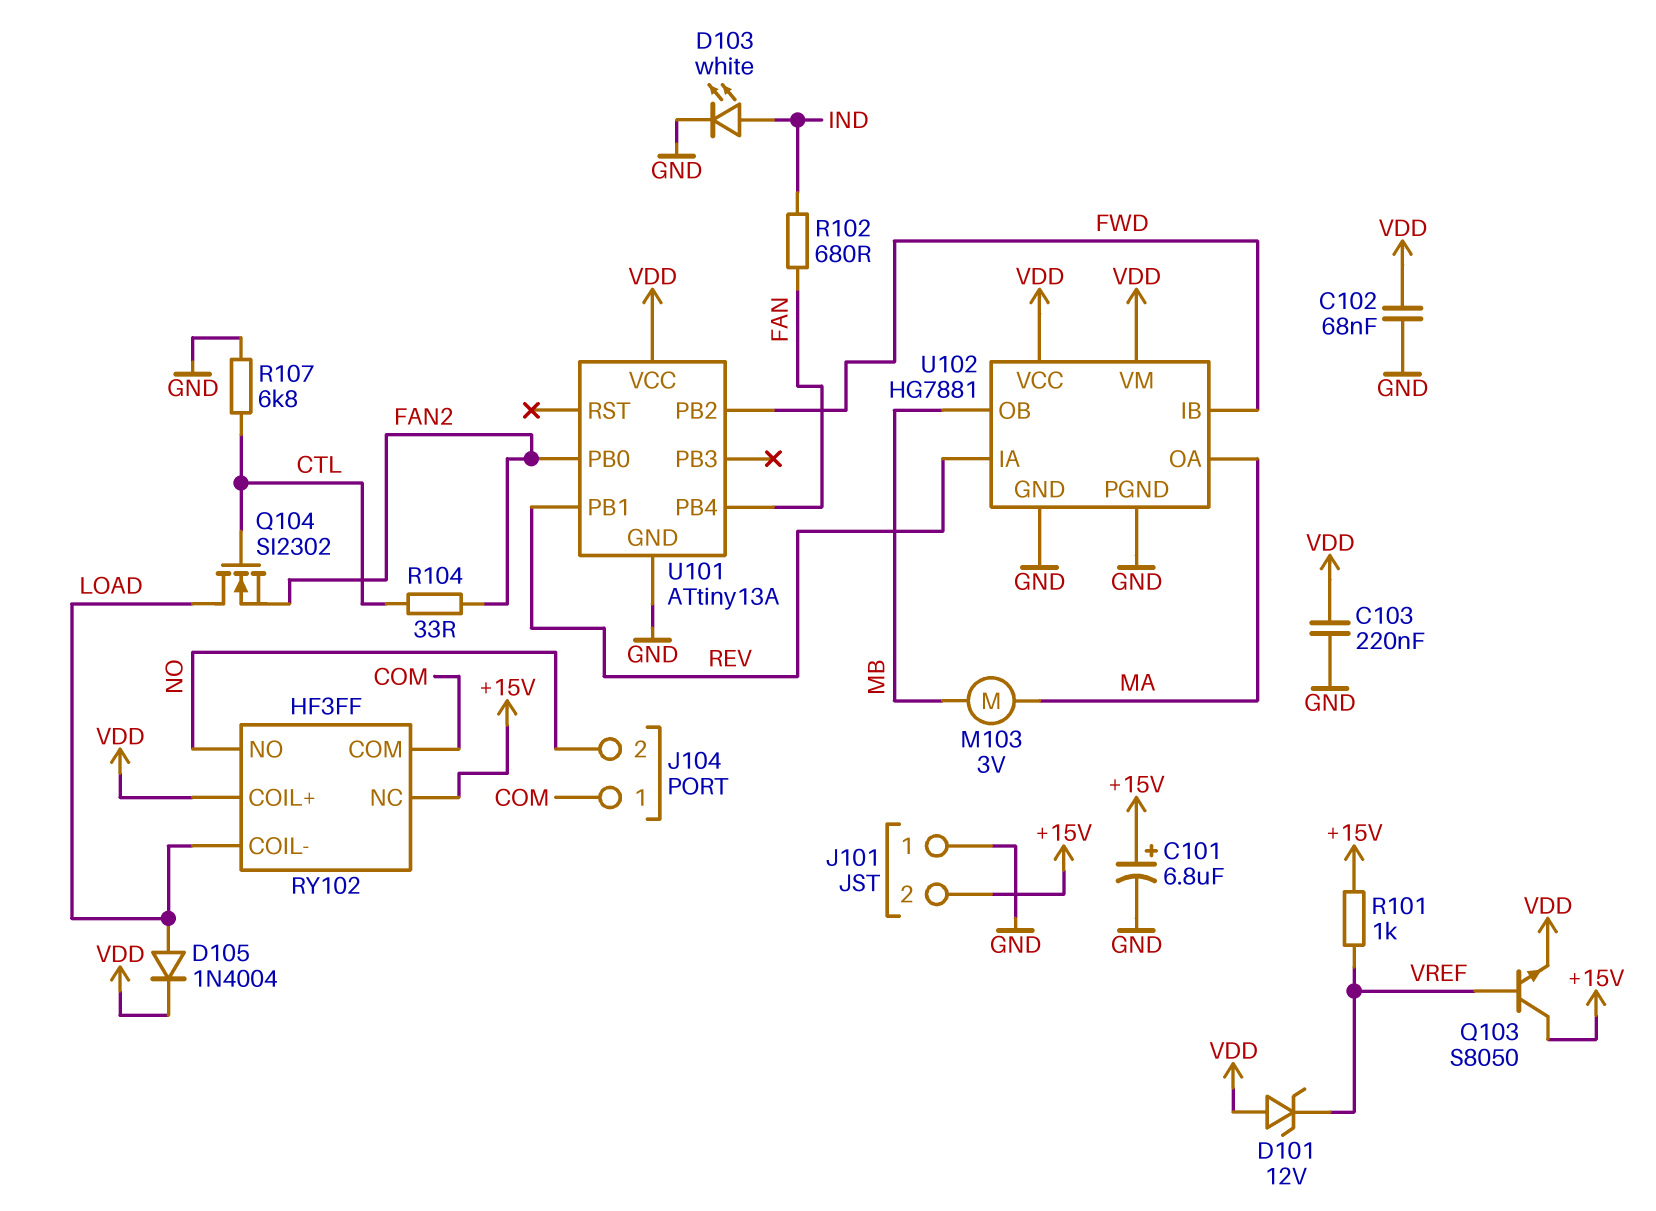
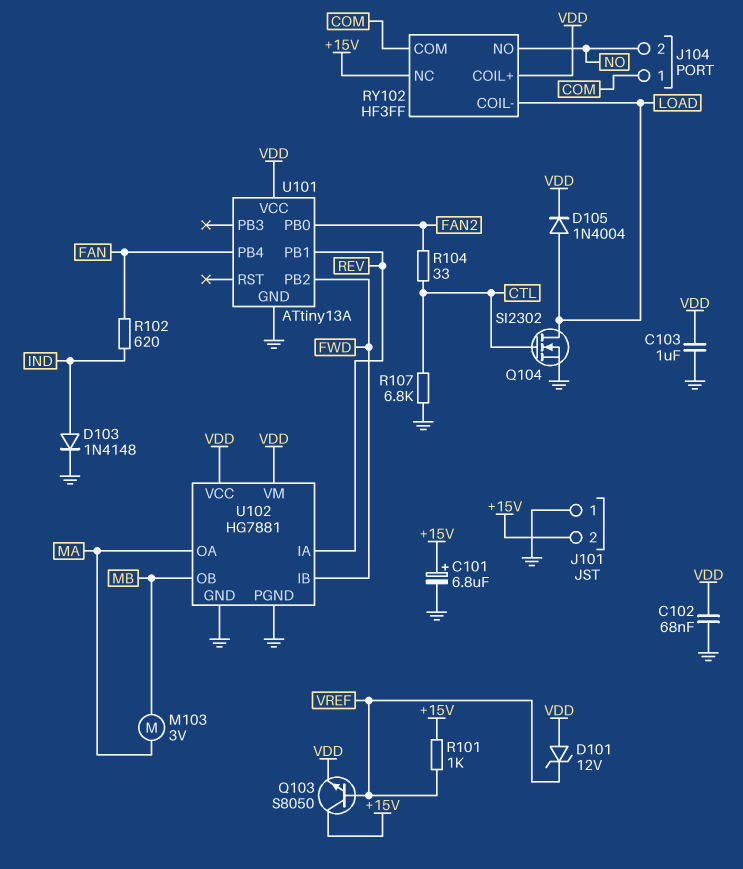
C103: 220nF (GND, VDD) -> 1uF (GND, VDD)
D103: LED white (A IND, K GND) -> diode 1N4148 (A IND, K GND)
Q104: NMOS SI2302 (G CTL, D LOAD, S FAN2) -> NMOS SI2302 (G CTL, D LOAD, S GND)
R102: 680 (FAN, IND) -> 620 (FAN, IND)

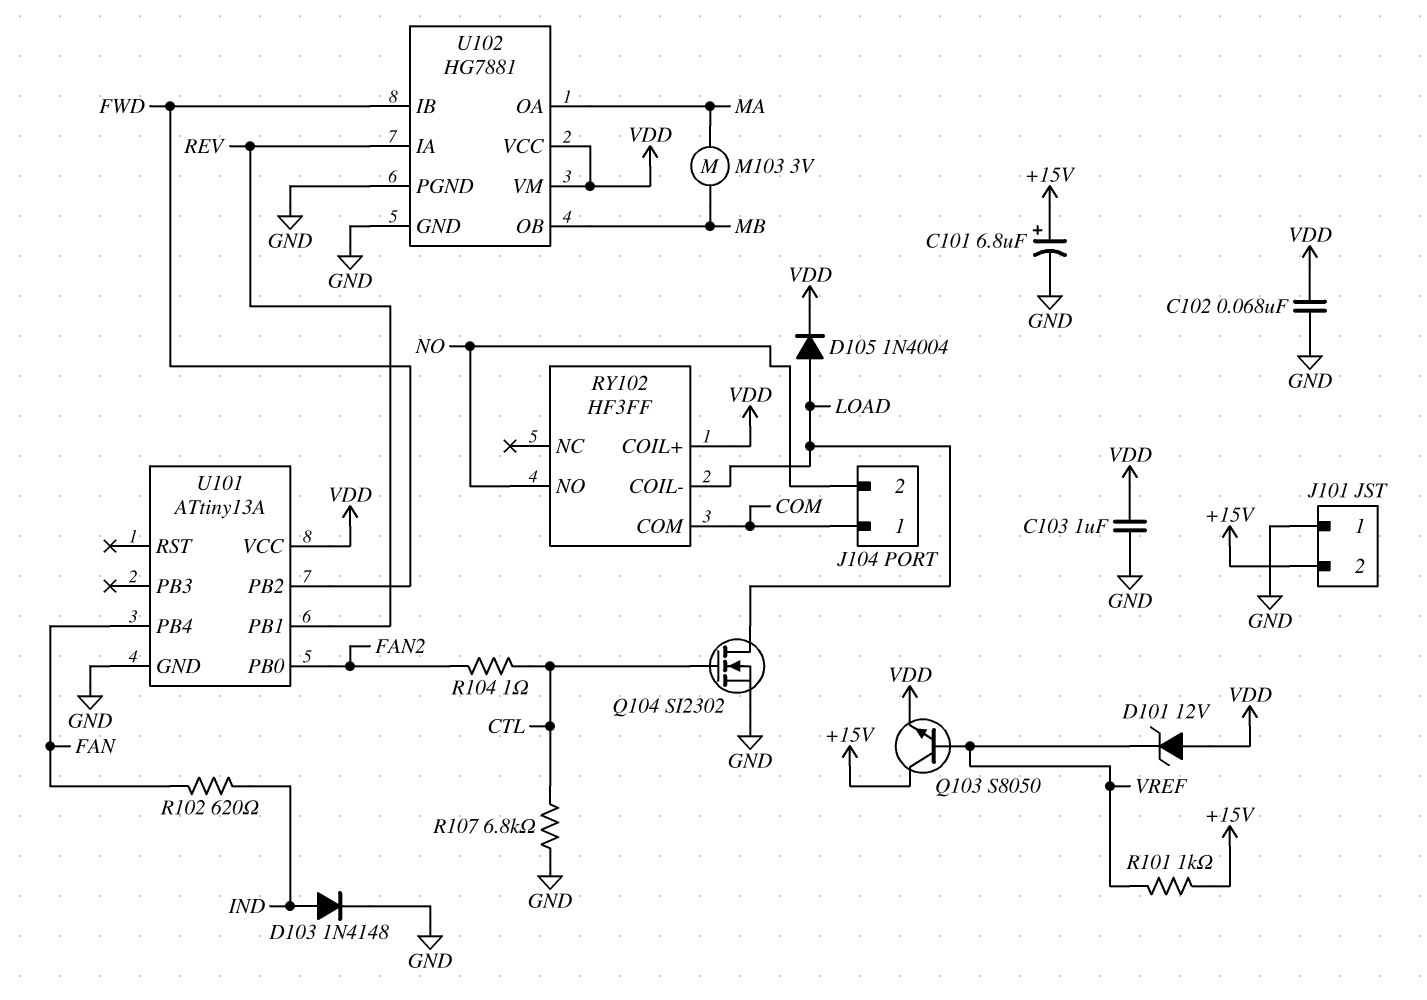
R104: 33 (CTL, FAN2) -> 1 (CTL, FAN2)
RY102 pin NC: +15V -> none

